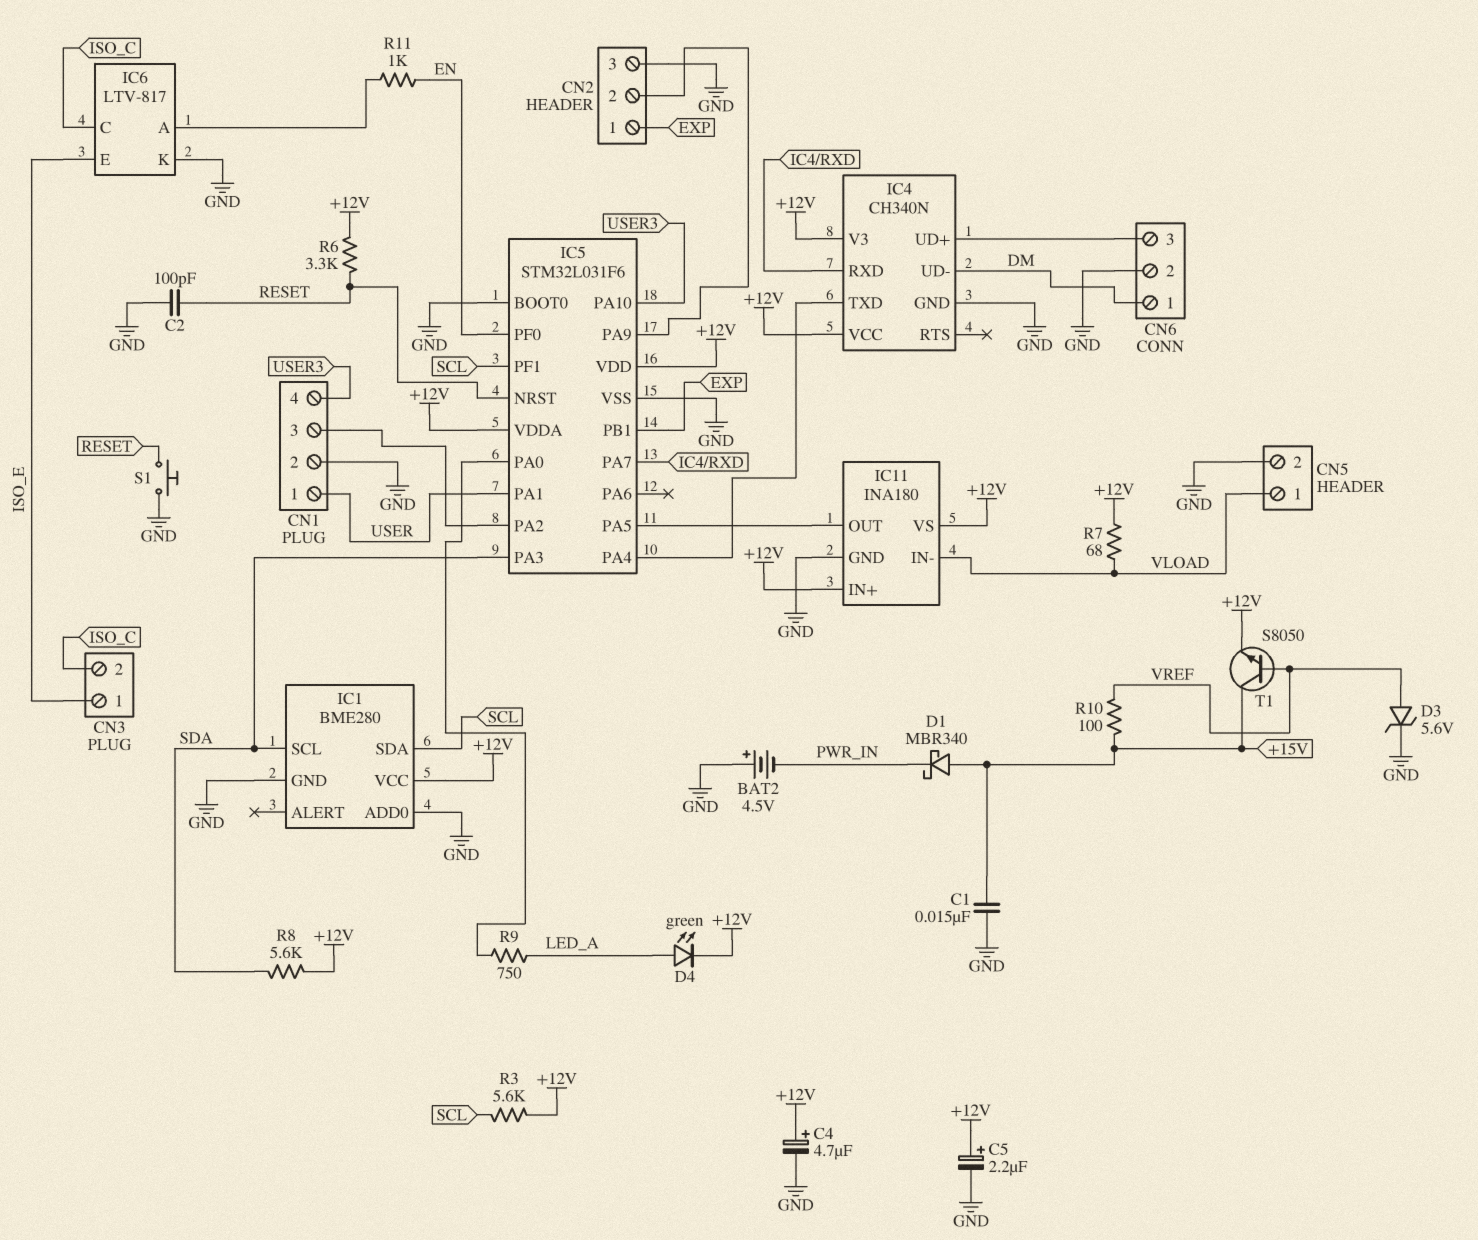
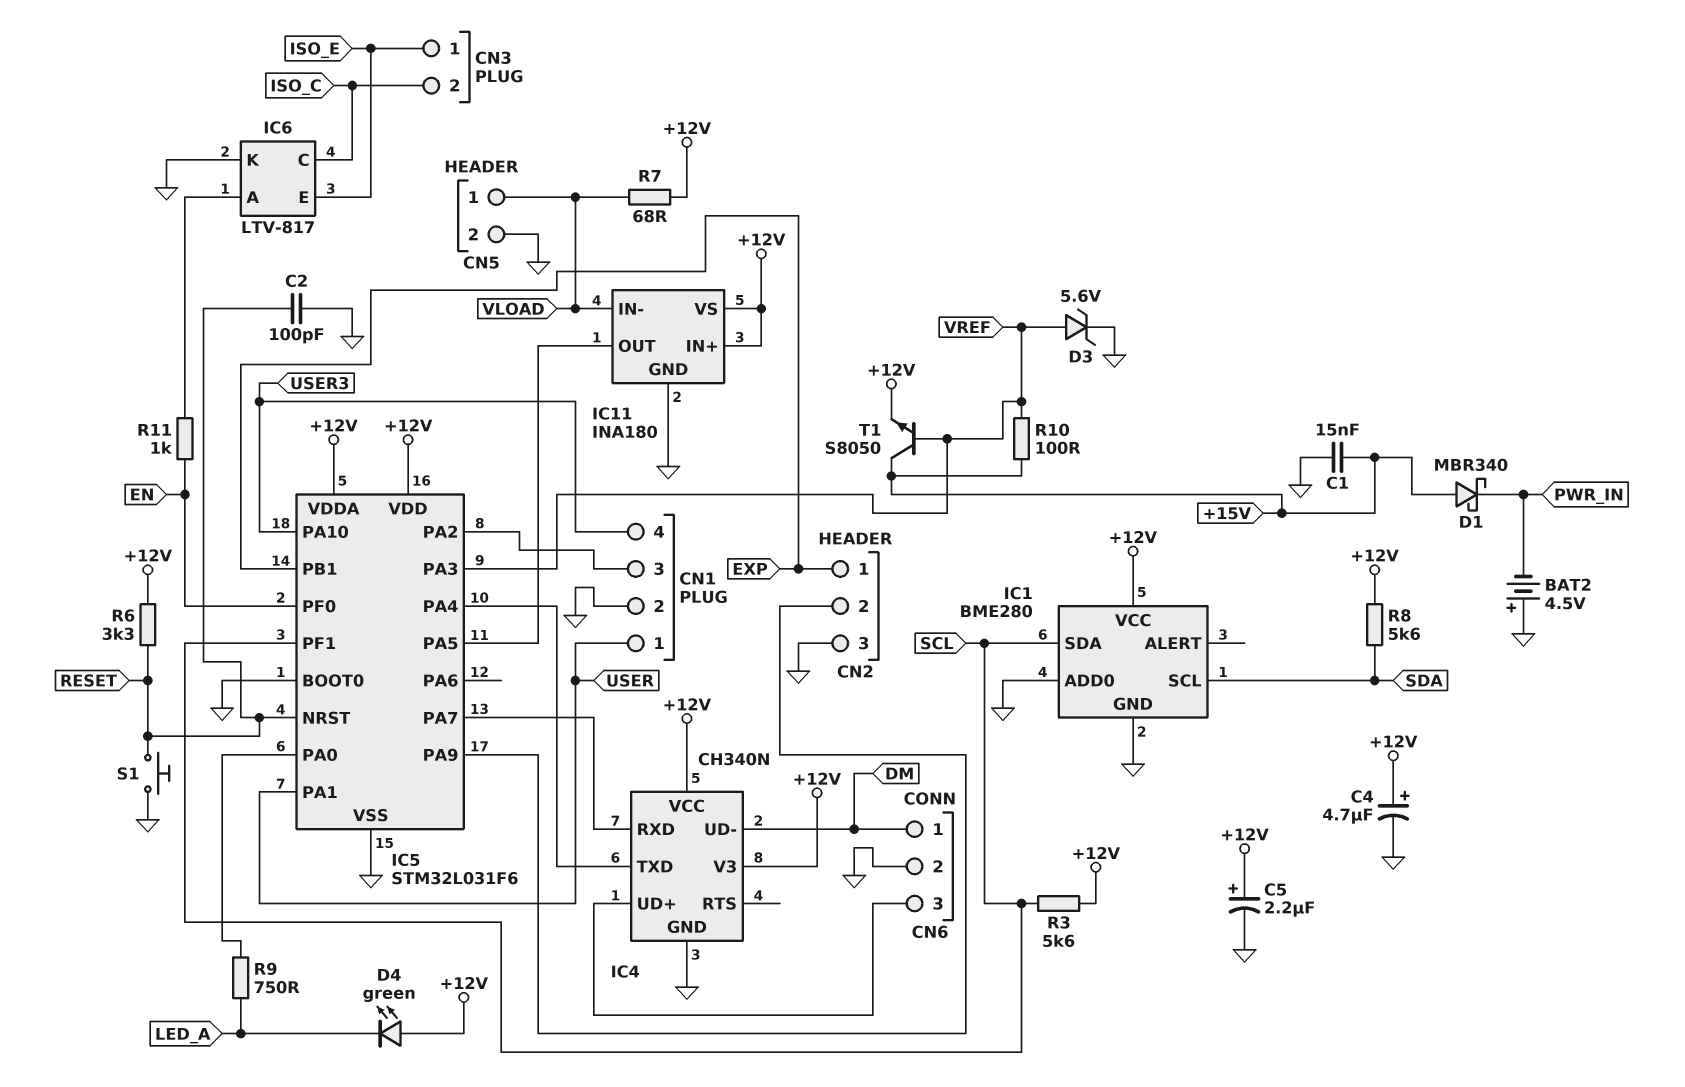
D4: LED green (A LED_A, K +12V) -> LED green (A +12V, K LED_A)
IC5 pin PA3: SDA -> VREF

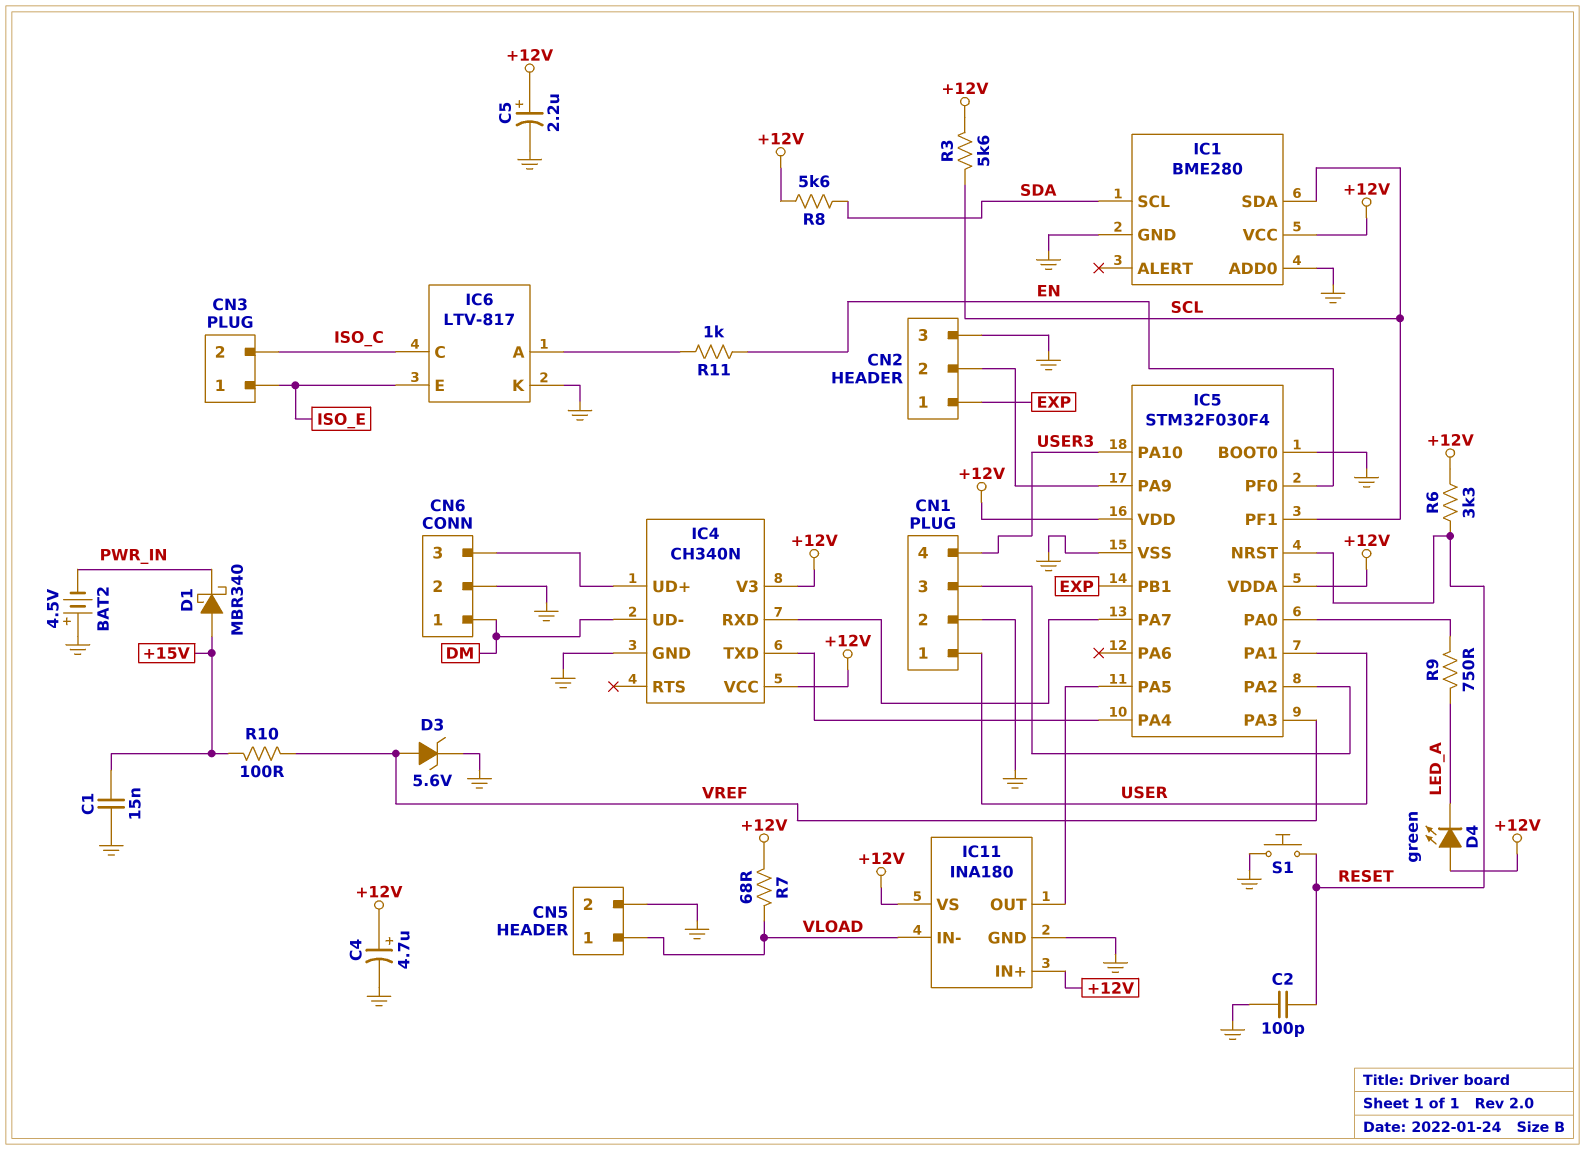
IC5: STM32L031F6 -> STM32F030F4
T1: NPN S8050 (B VREF, C +15V, E +12V) -> none

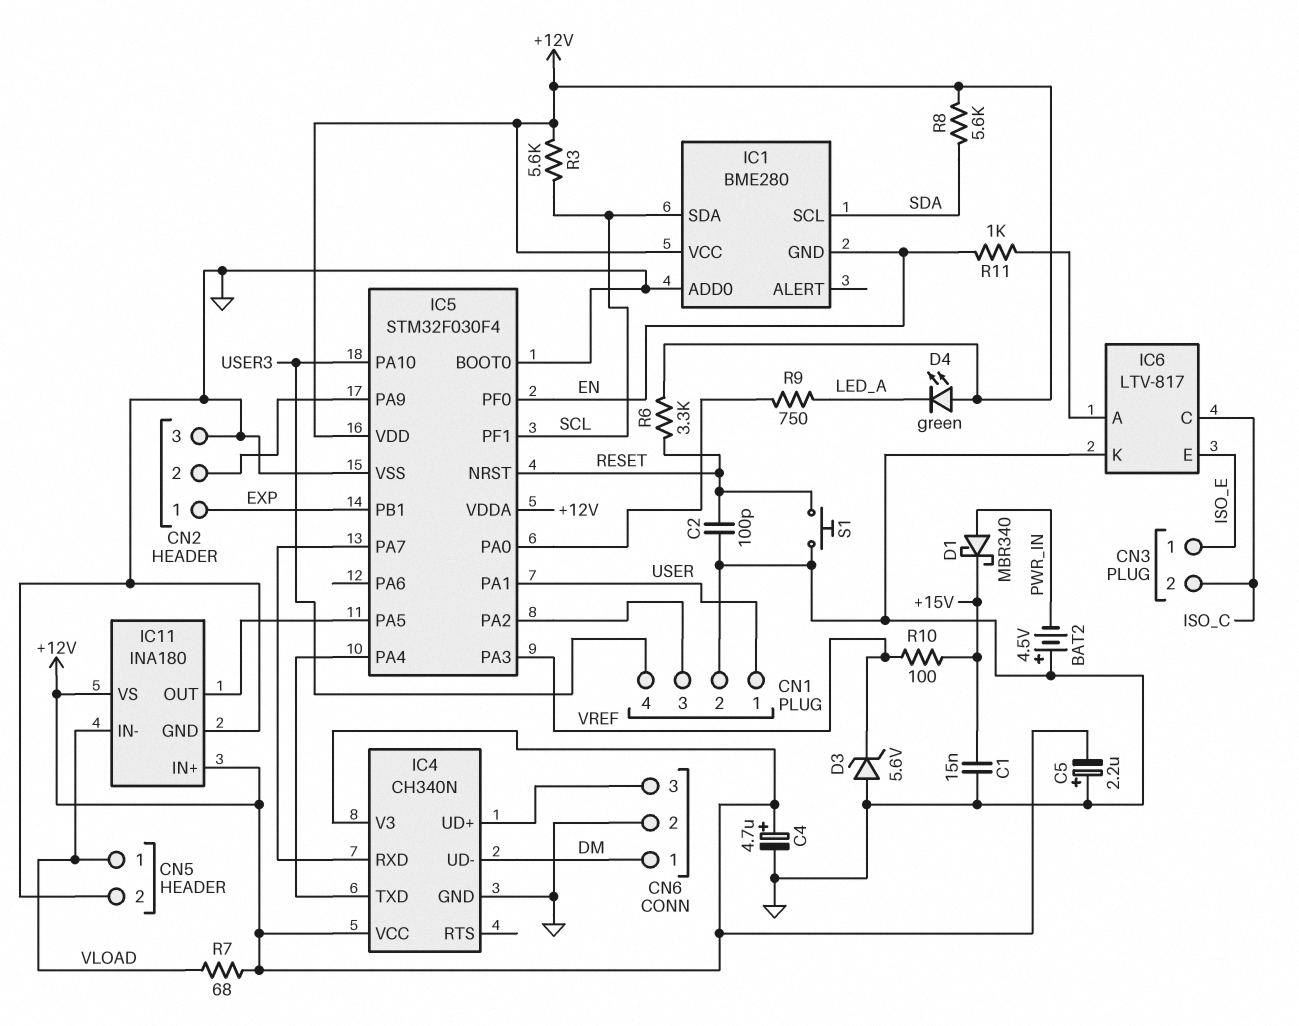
C5: 2.2uF (plus +12V, minus GND) -> 2.2uF (plus GND, minus +12V)
D1: schottky MBR340 (A +15V, K PWR_IN) -> schottky MBR340 (A PWR_IN, K +15V)
D3: zener 5.6V (A VREF, K GND) -> zener 5.6V (A GND, K VREF)
IC1 pin GND: GND -> EN

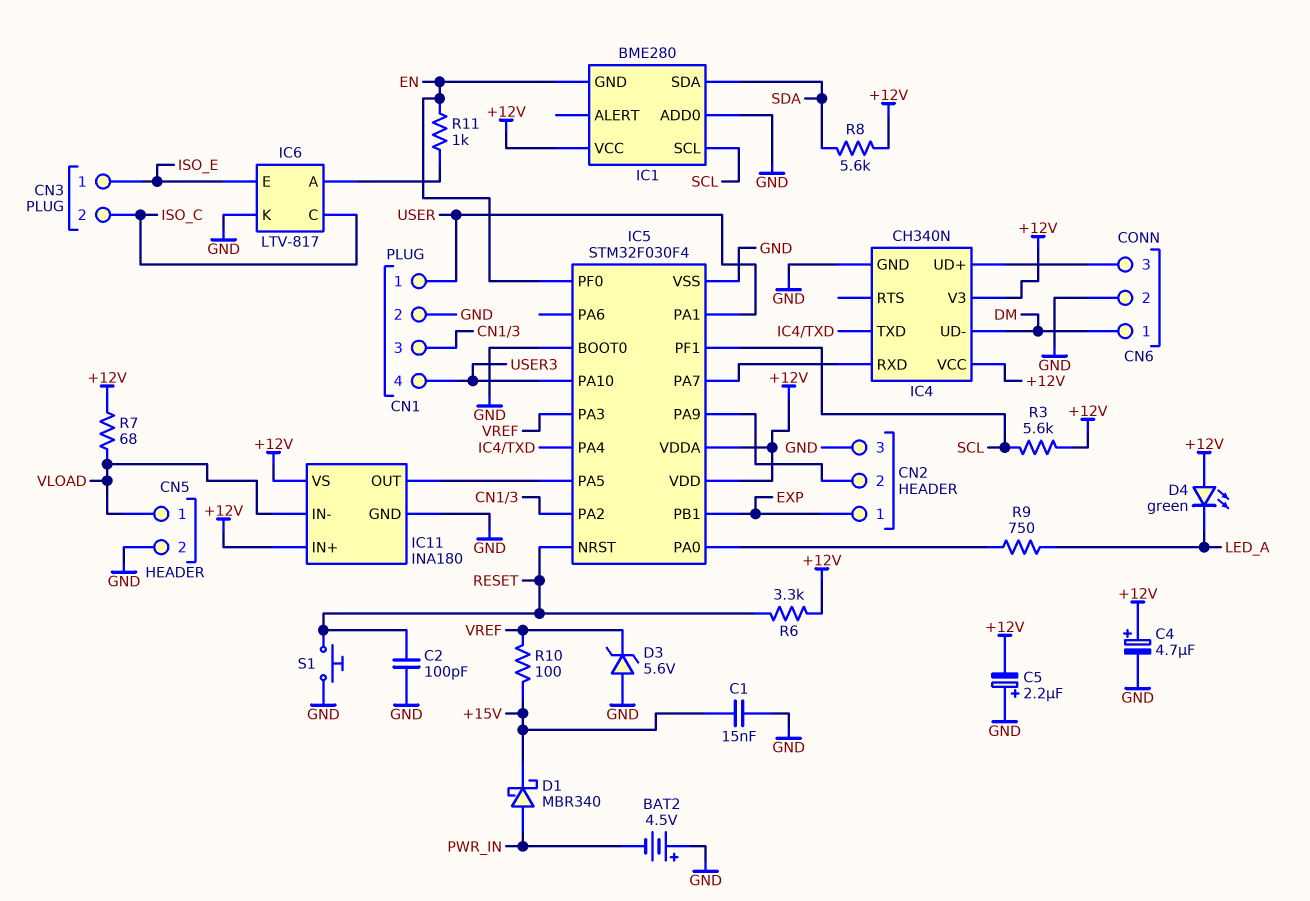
IC1 pin SCL: SDA -> SCL
IC1 pin SDA: SCL -> SDA

